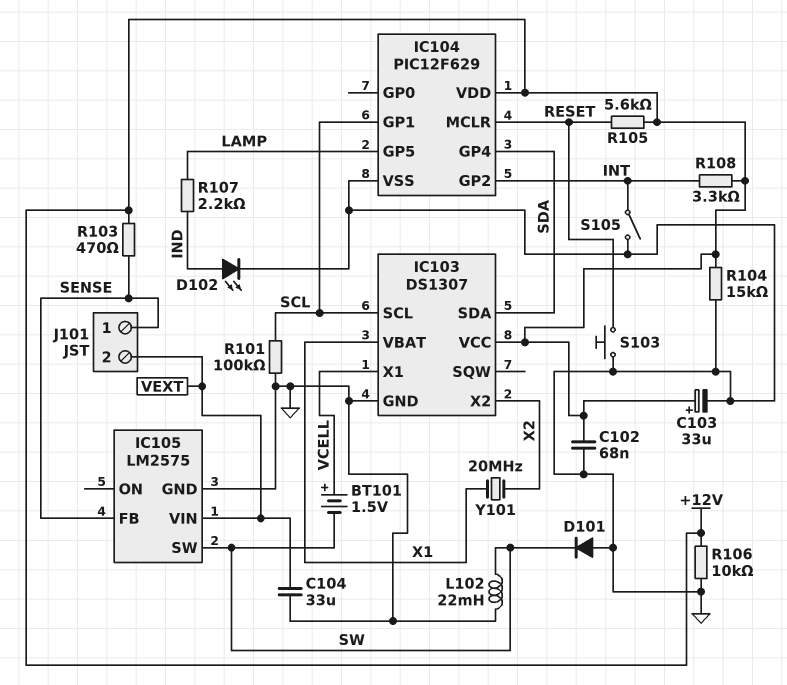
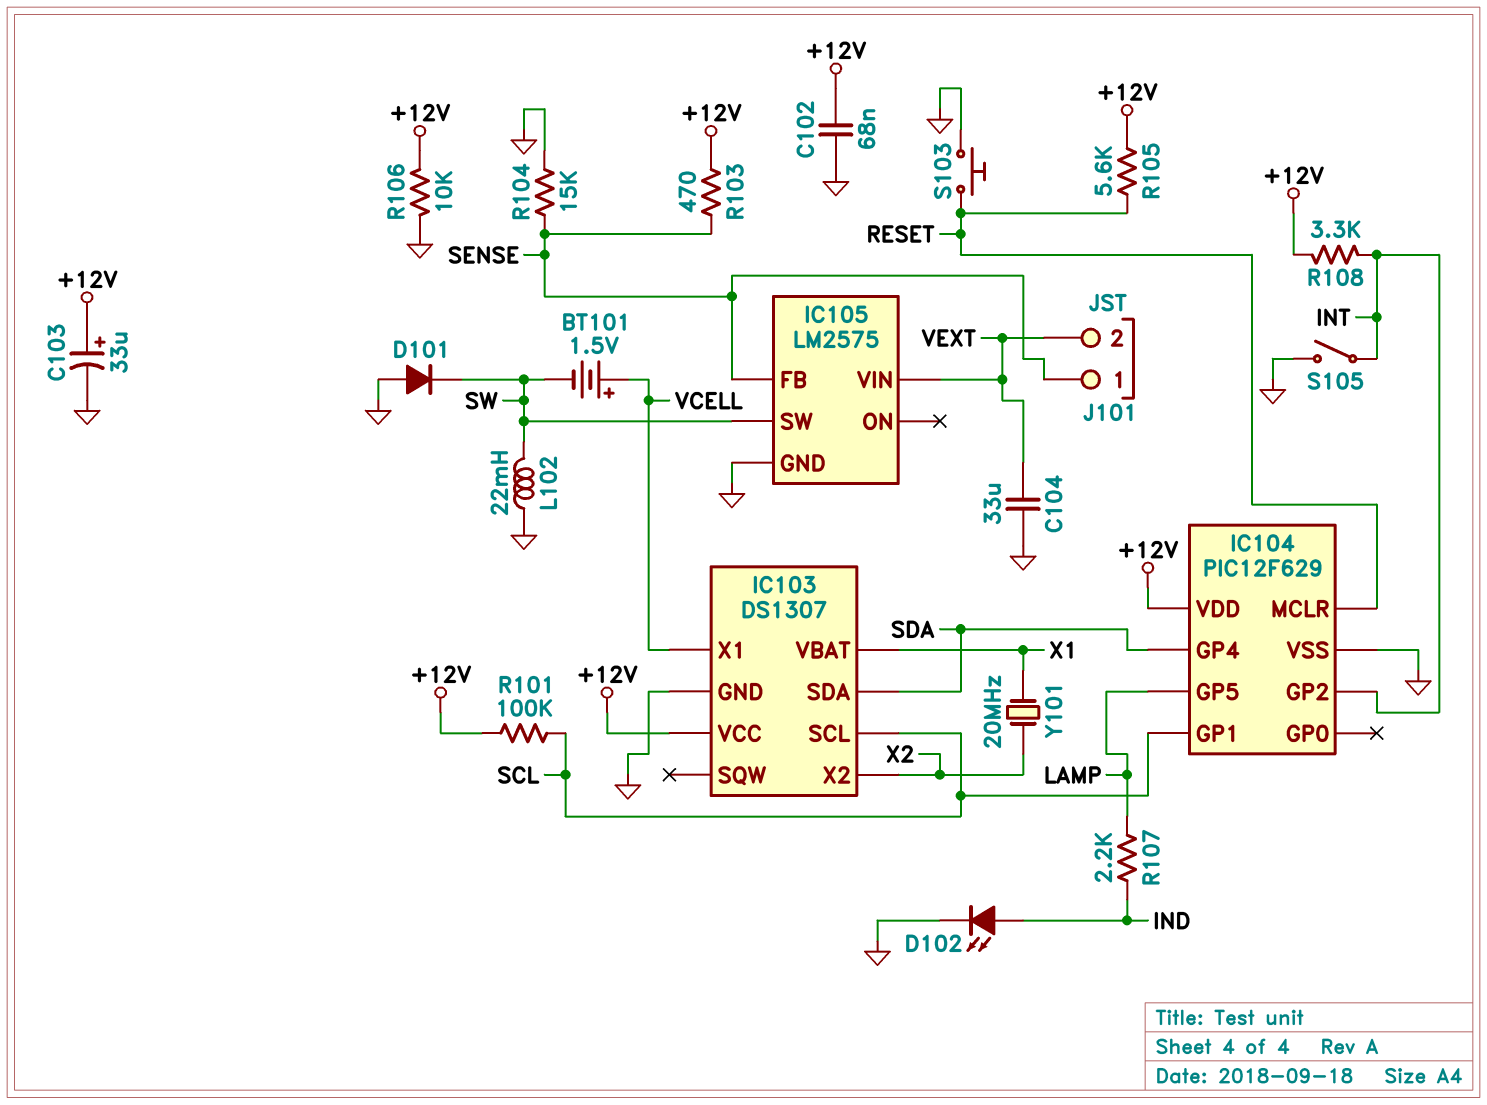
R101: 100k (GND, SCL) -> 100k (+12V, SCL)
R104: 15k (+12V, GND) -> 15k (GND, SENSE)

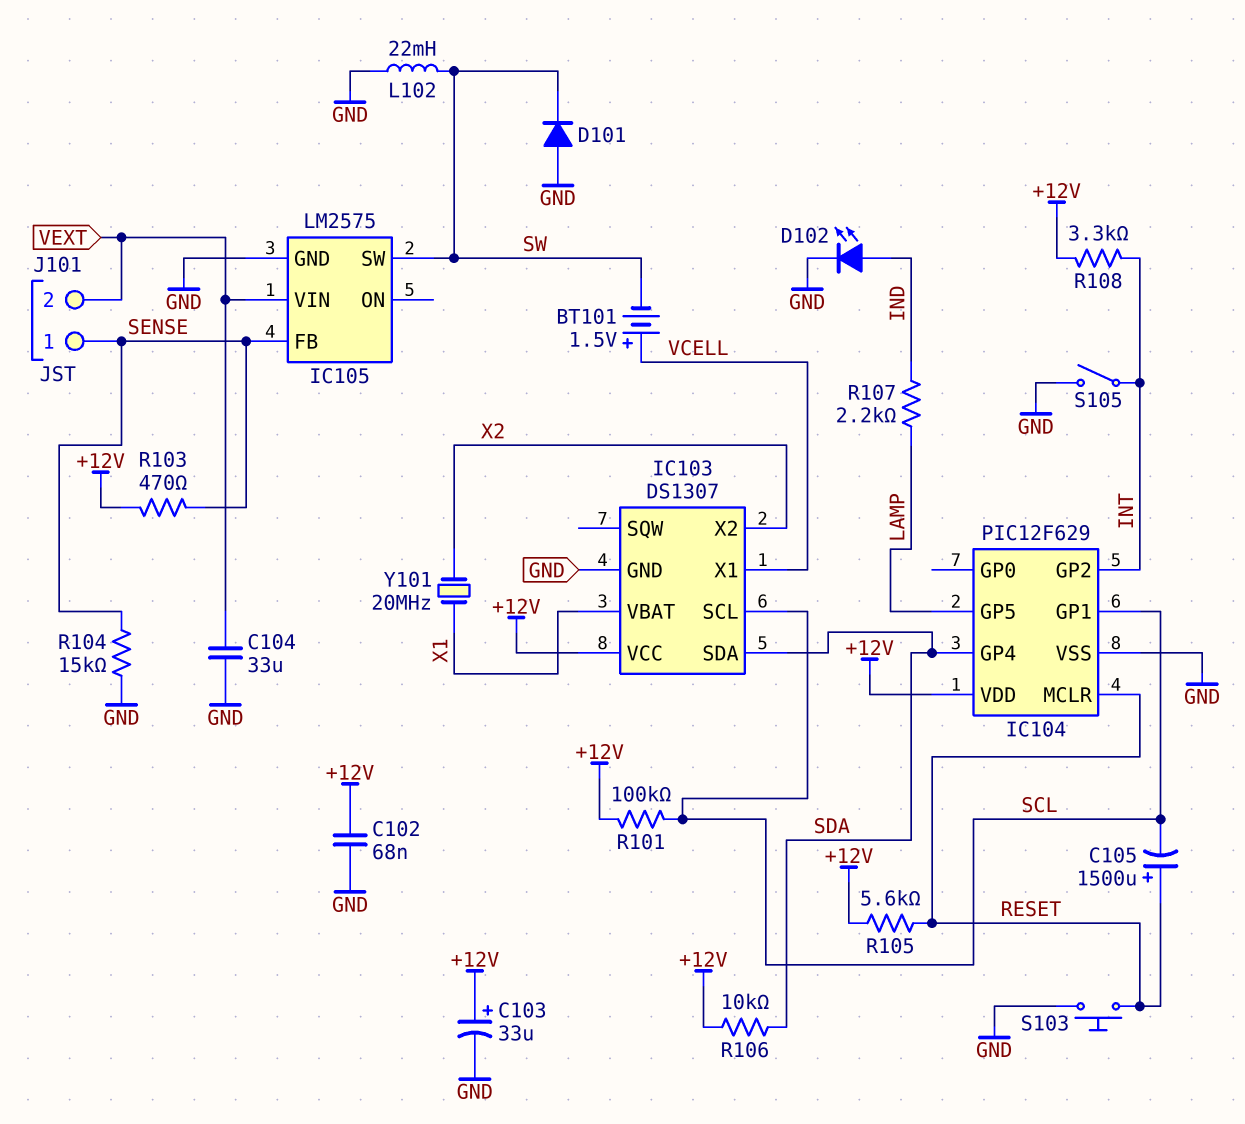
C105: none -> 1500uF (plus RESET, minus SCL)
R106: 10k (+12V, GND) -> 10k (+12V, SDA)

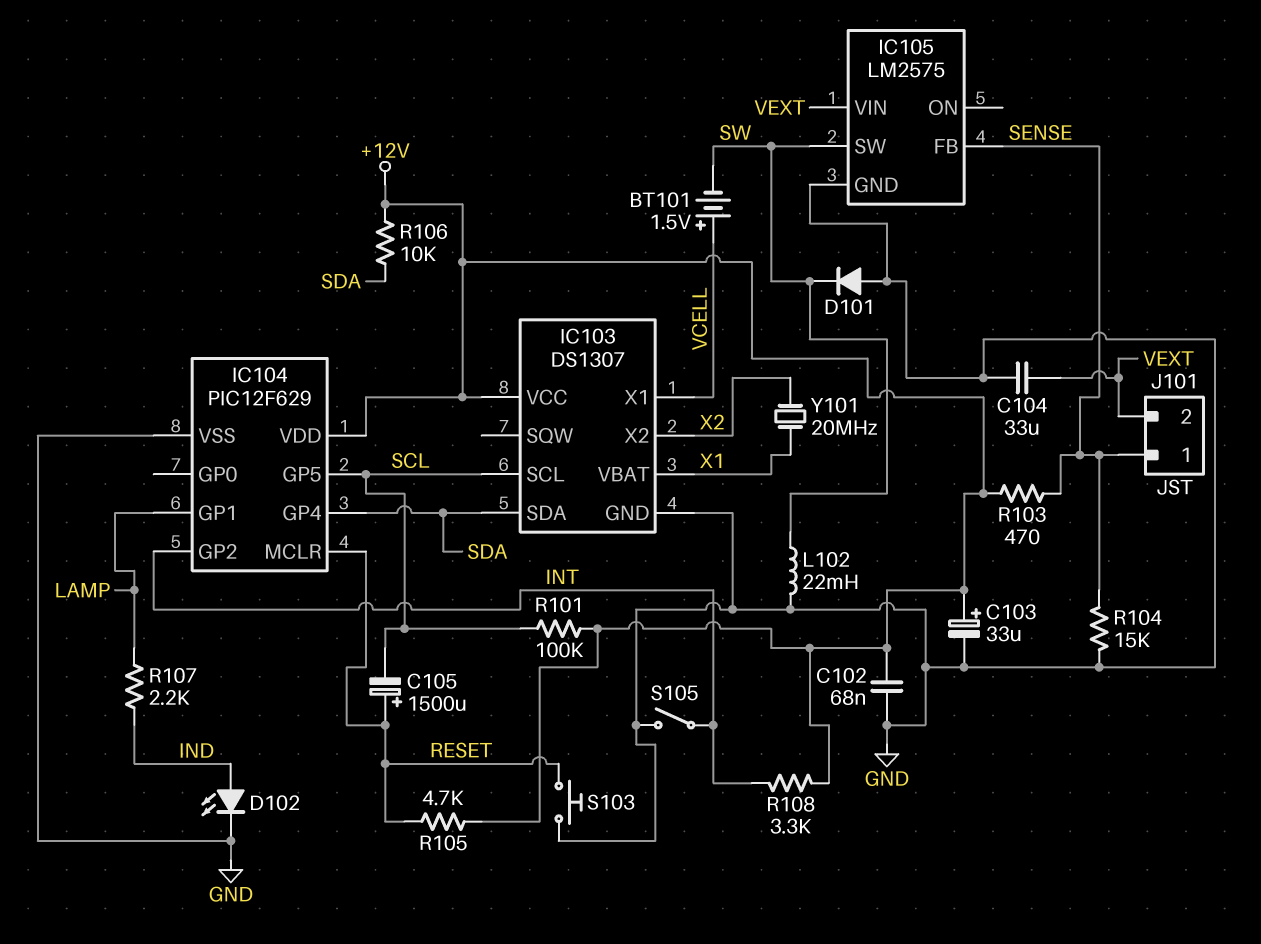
IC104 pin GP1: SCL -> LAMP
IC104 pin GP5: LAMP -> SCL
R105: 5.6k (+12V, RESET) -> 4.7k (+12V, RESET)

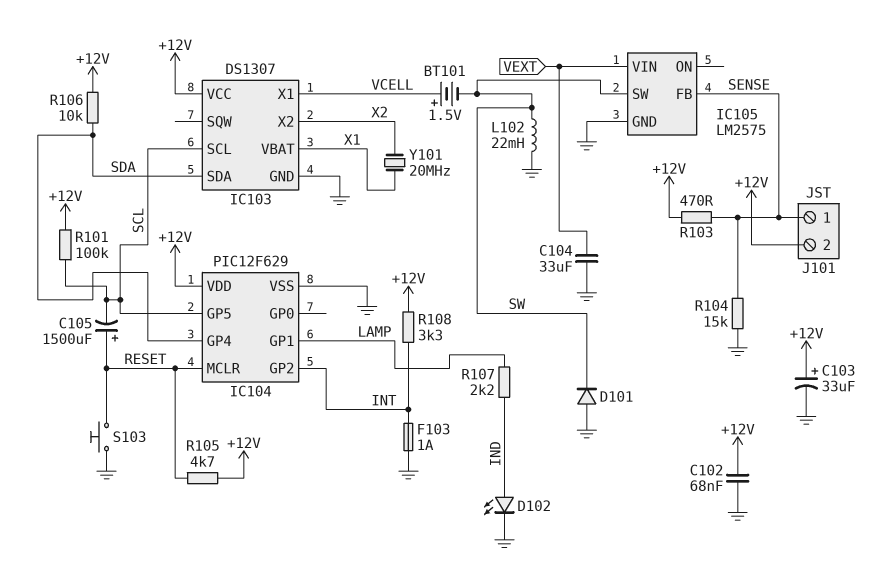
F103: none -> 1A (GND, INT)
J101 pin 2: VEXT -> +12V
S105: switch (GND, INT) -> none

